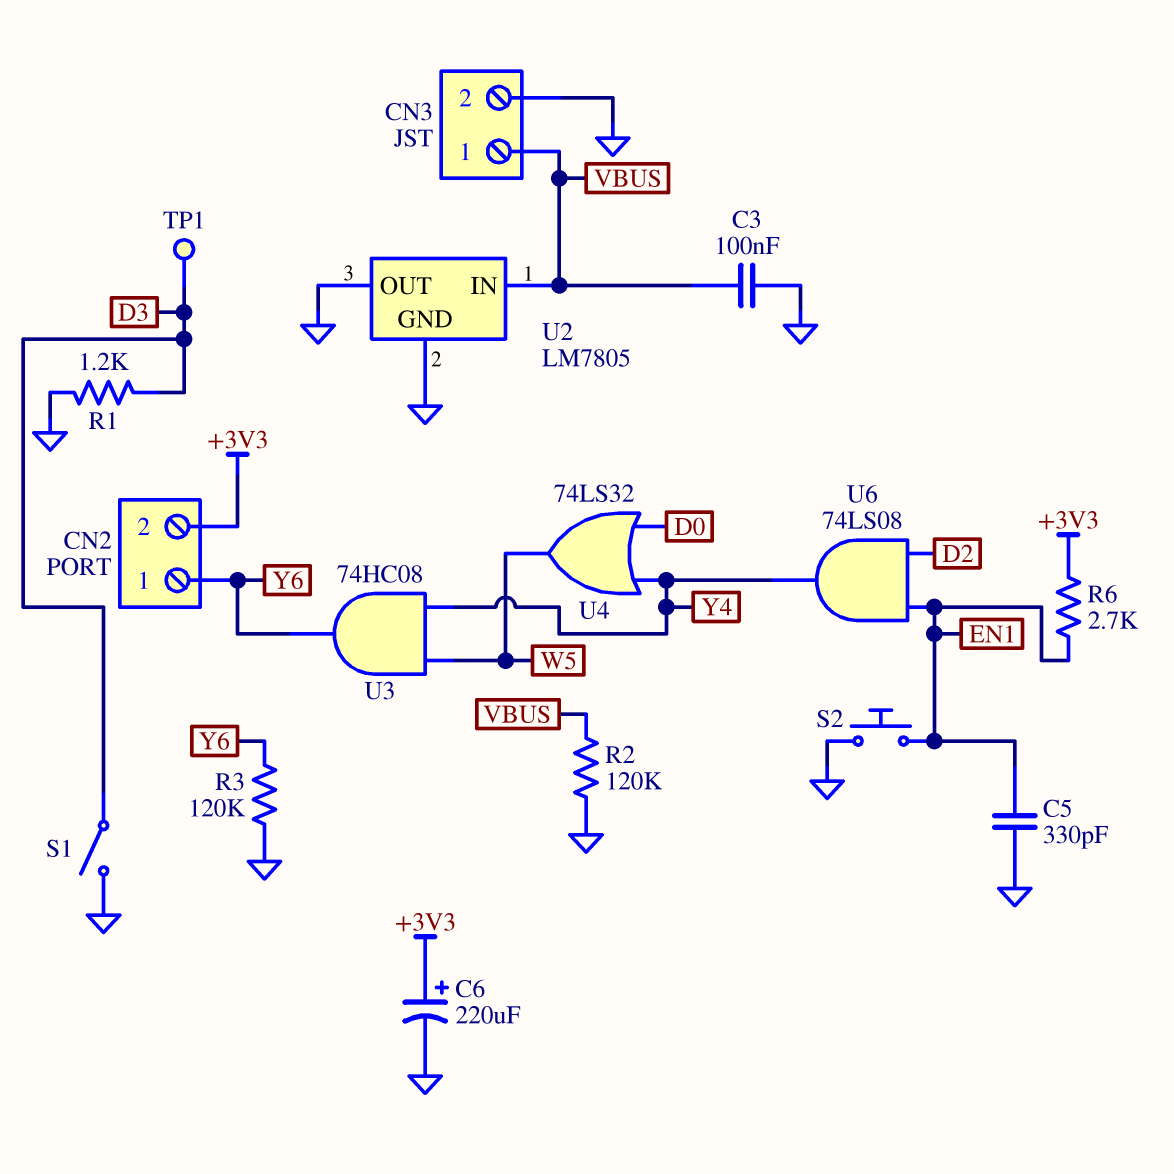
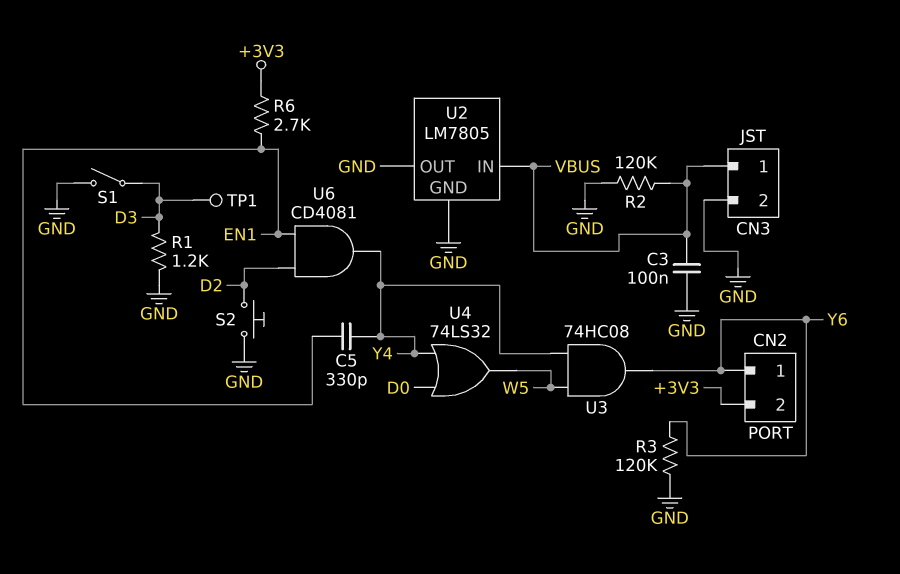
C5: 330pF (EN1, GND) -> 330pF (EN1, Y4)
C6: 220uF (plus +3V3, minus GND) -> none
S2: button (EN1, GND) -> button (D2, GND)
U6: AND 74LS08 (in D2, in EN1, out Y4) -> AND CD4081 (in D2, in EN1, out Y4)

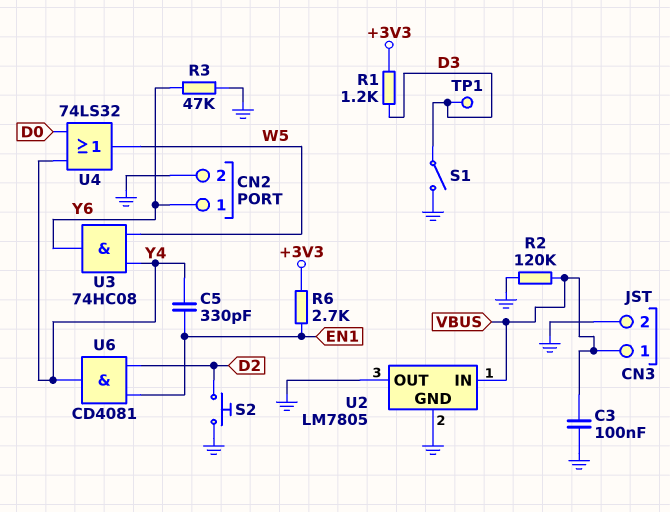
CN2 pin 2: +3V3 -> GND
R1: 1.2k (D3, GND) -> 1.2k (+3V3, D3)
R3: 120k (GND, Y6) -> 47k (GND, Y6)

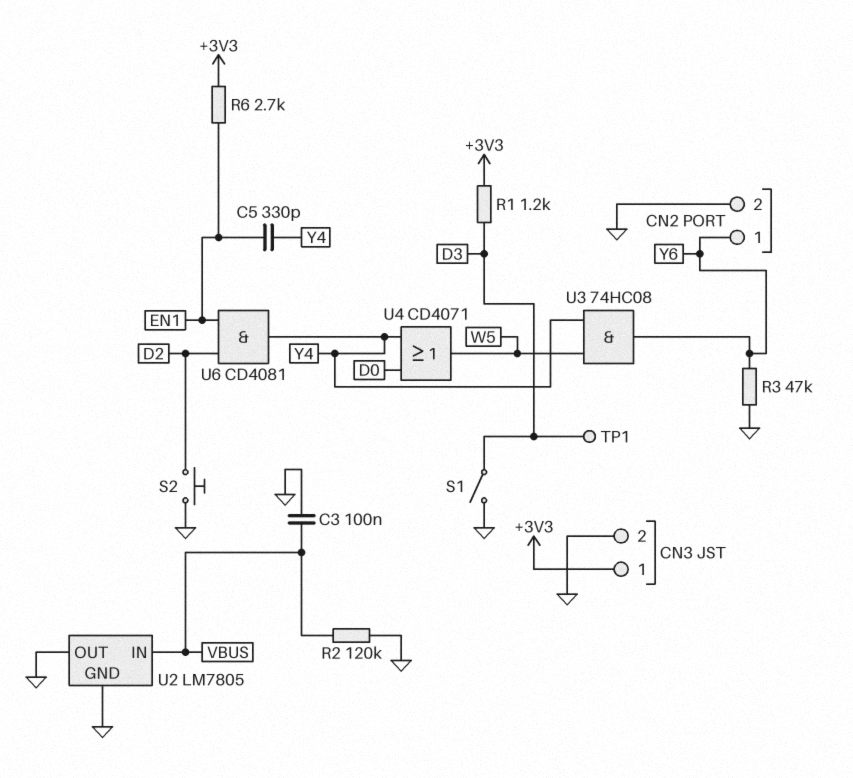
CN3 pin 1: VBUS -> +3V3
U4: OR 74LS32 (in D0, in Y4, out W5) -> OR CD4071 (in D0, in Y4, out W5)

